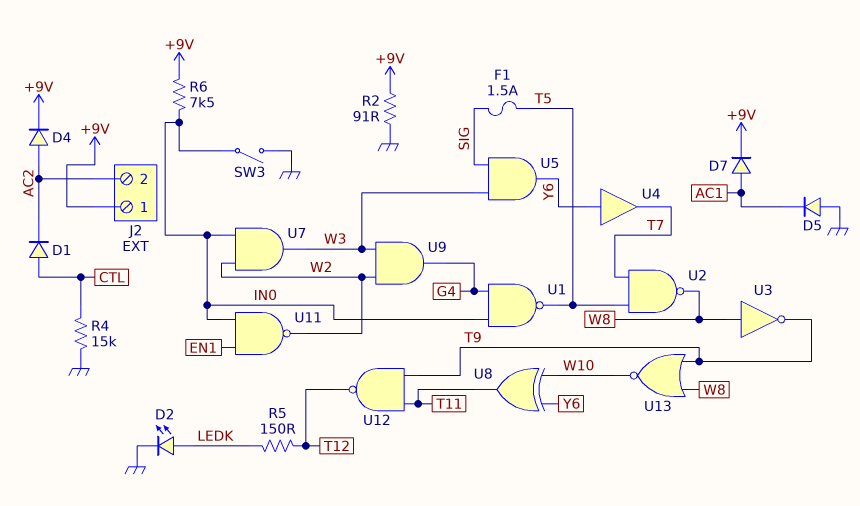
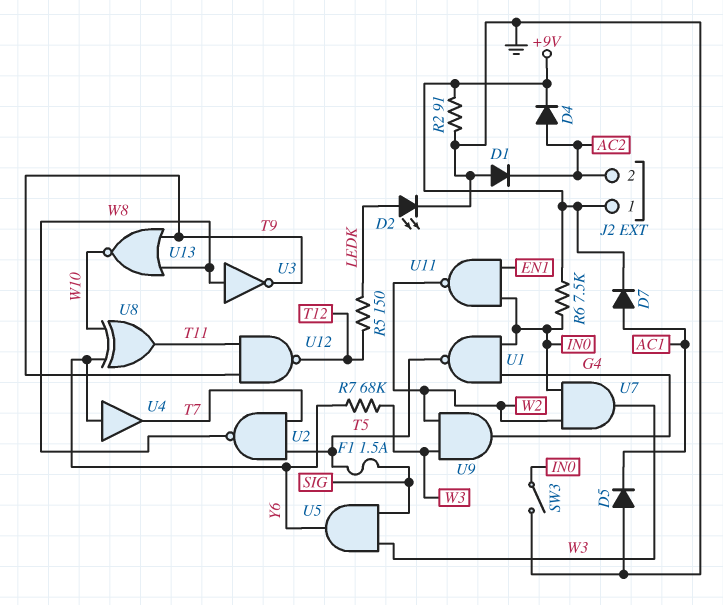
D1: diode (A CTL, K AC2) -> diode (A GND, K AC2)
R4: 15k (CTL, GND) -> none
R7: none -> 68k (W3, Y6)

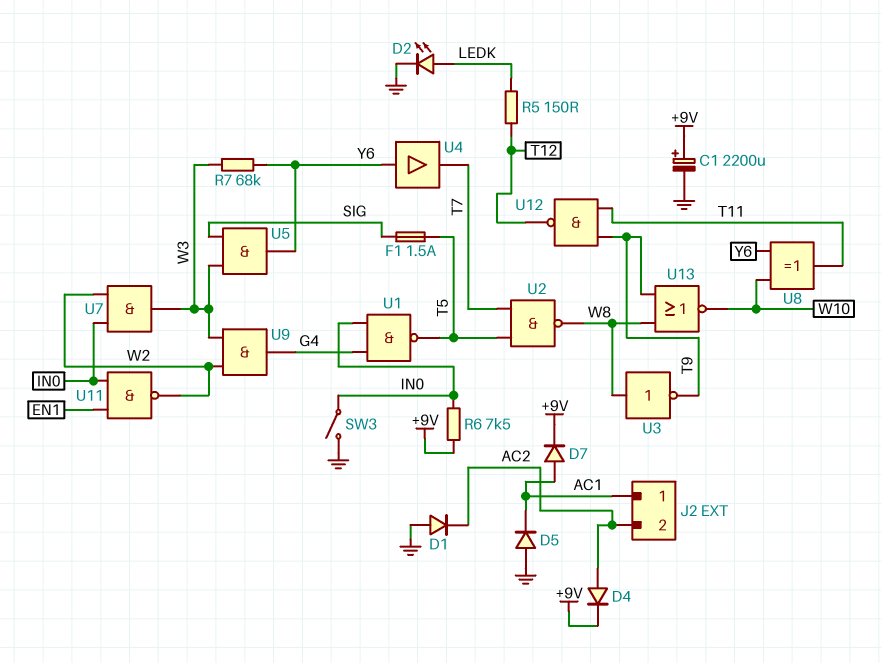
C1: none -> 2200uF (plus +9V, minus GND)
J2 pin 1: +9V -> AC1
R2: 91 (+9V, GND) -> none

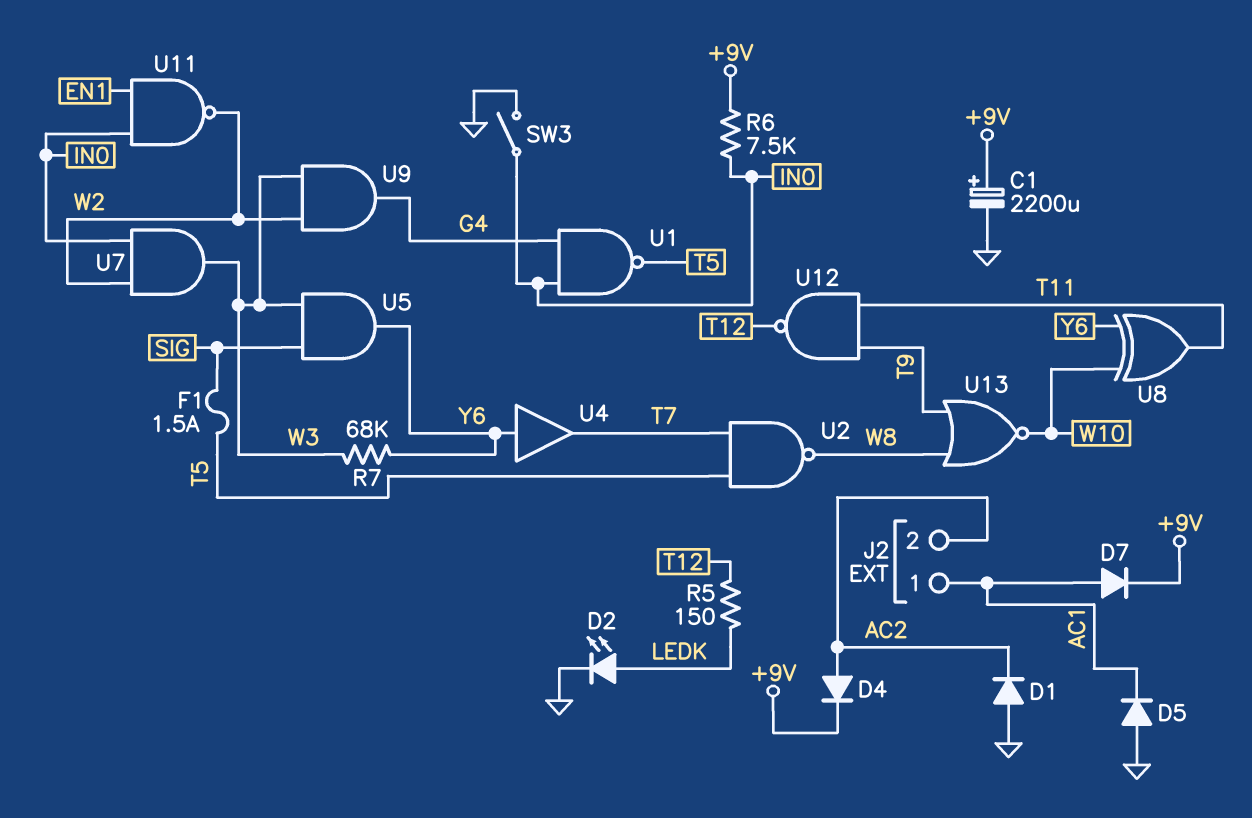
U3: NOT (in W8, out T9) -> none

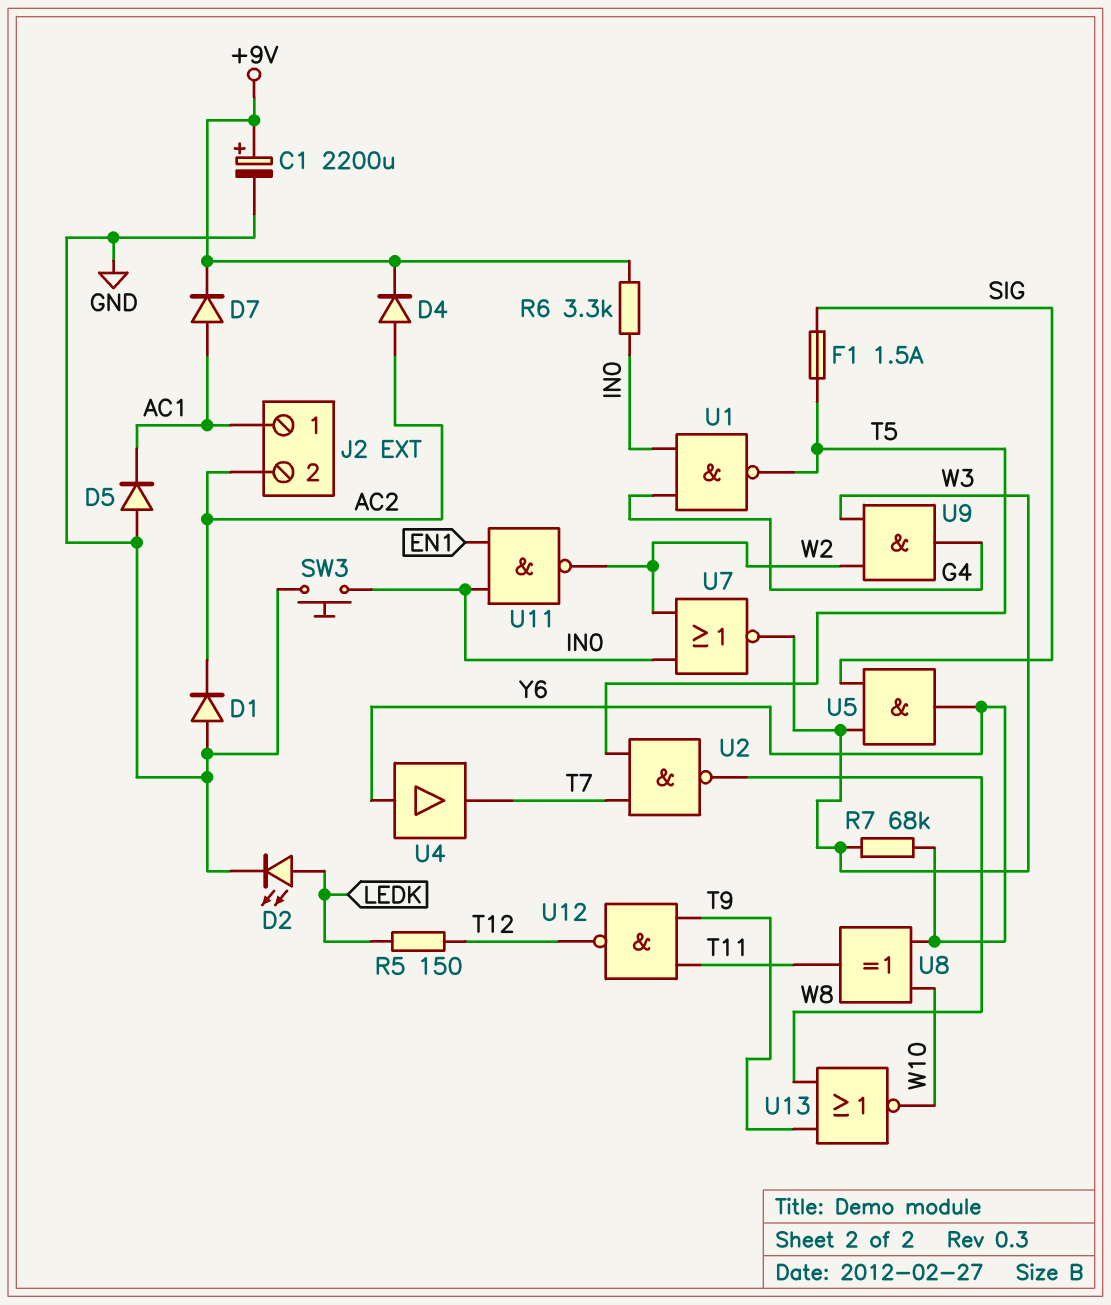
R6: 7.5k (+9V, IN0) -> 3.3k (+9V, IN0)
SW3: switch (GND, IN0) -> button (GND, IN0)
U7: AND (in IN0, in W2, out W3) -> NOR (in IN0, in W2, out W3)

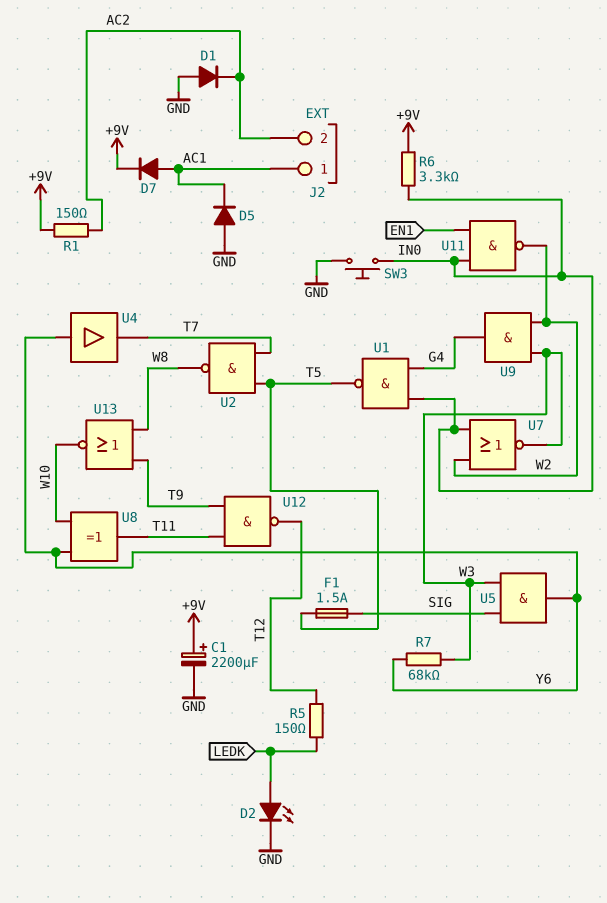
D4: diode (A AC2, K +9V) -> none
R1: none -> 150 (+9V, AC2)

